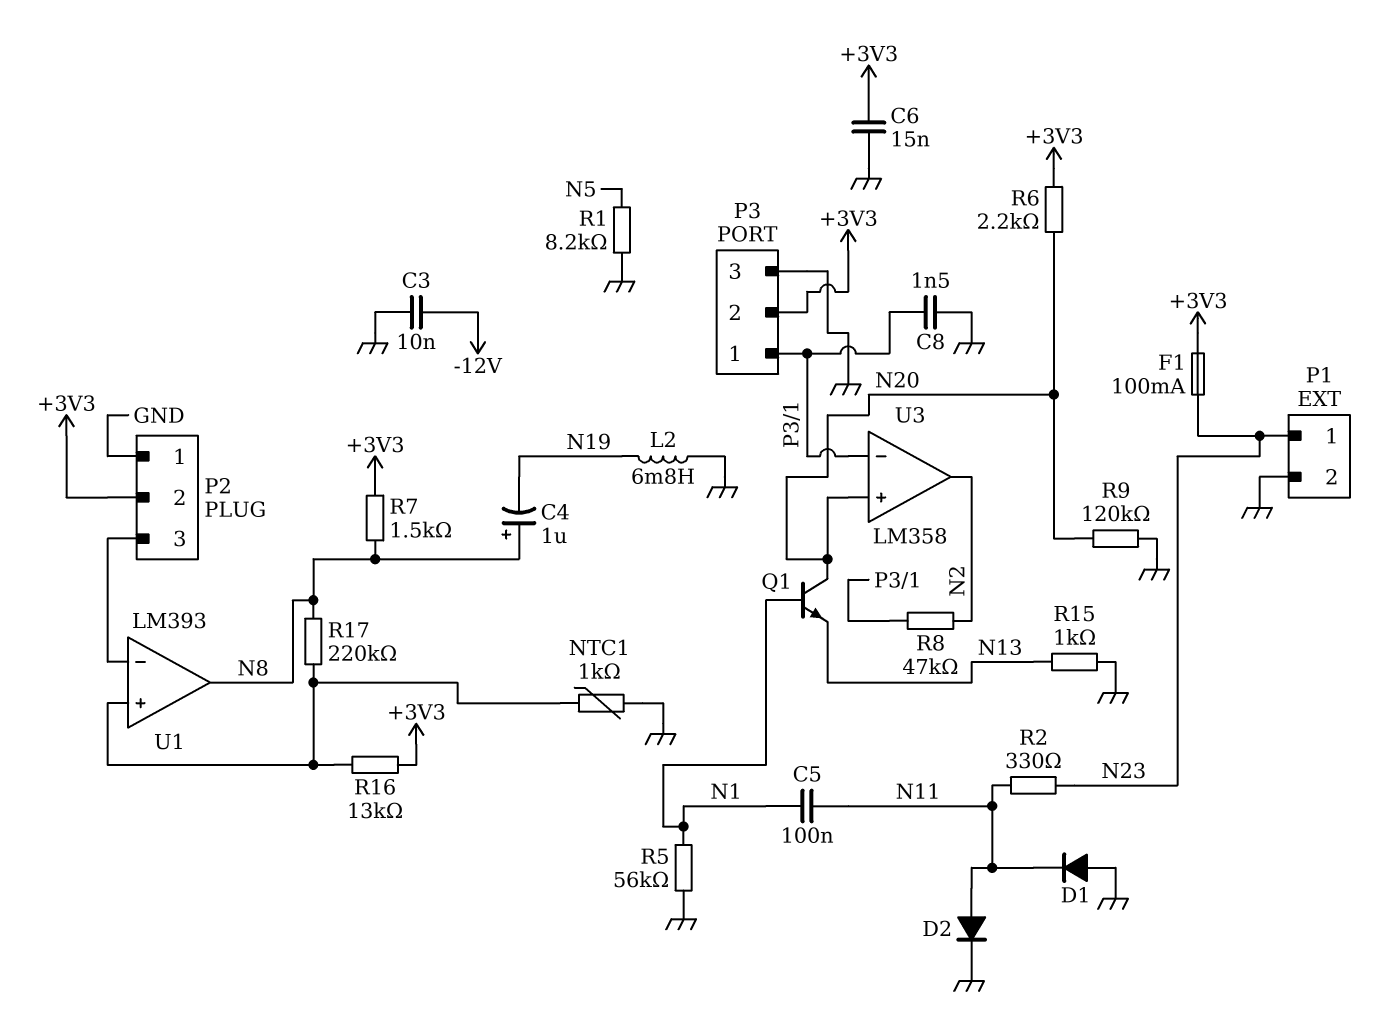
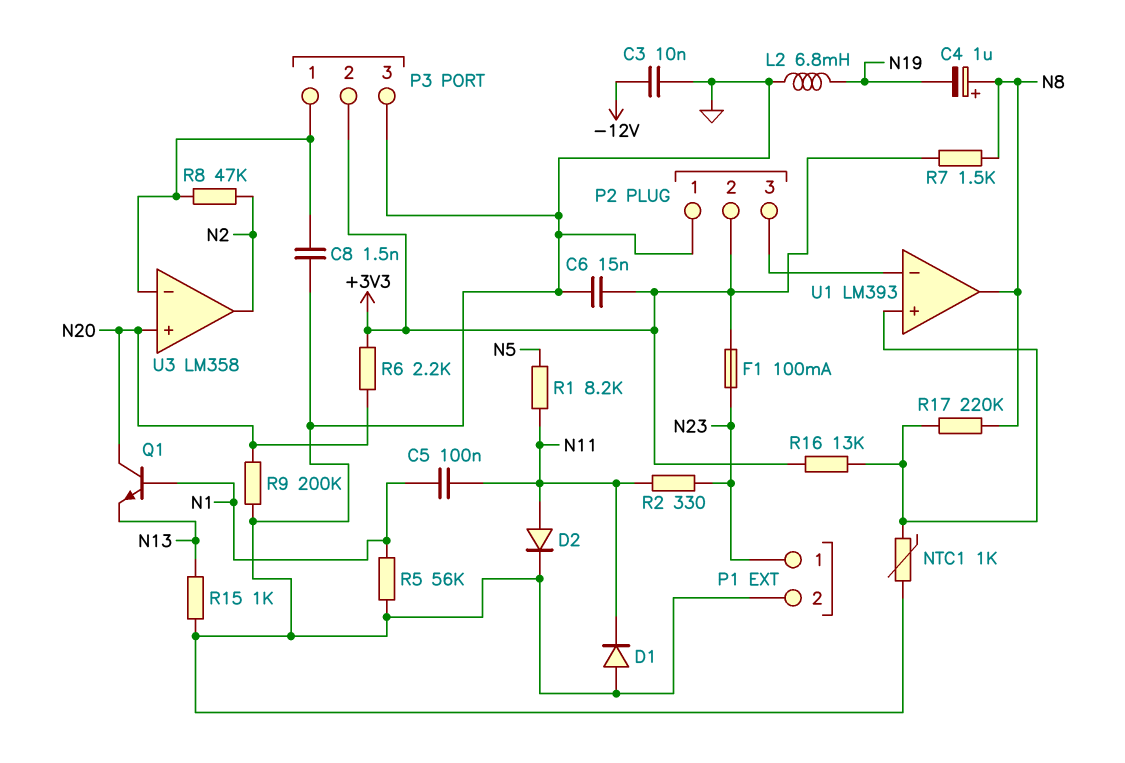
R1: 8.2k (GND, N5) -> 8.2k (N5, N11)
R9: 120k (GND, N20) -> 200k (GND, N20)

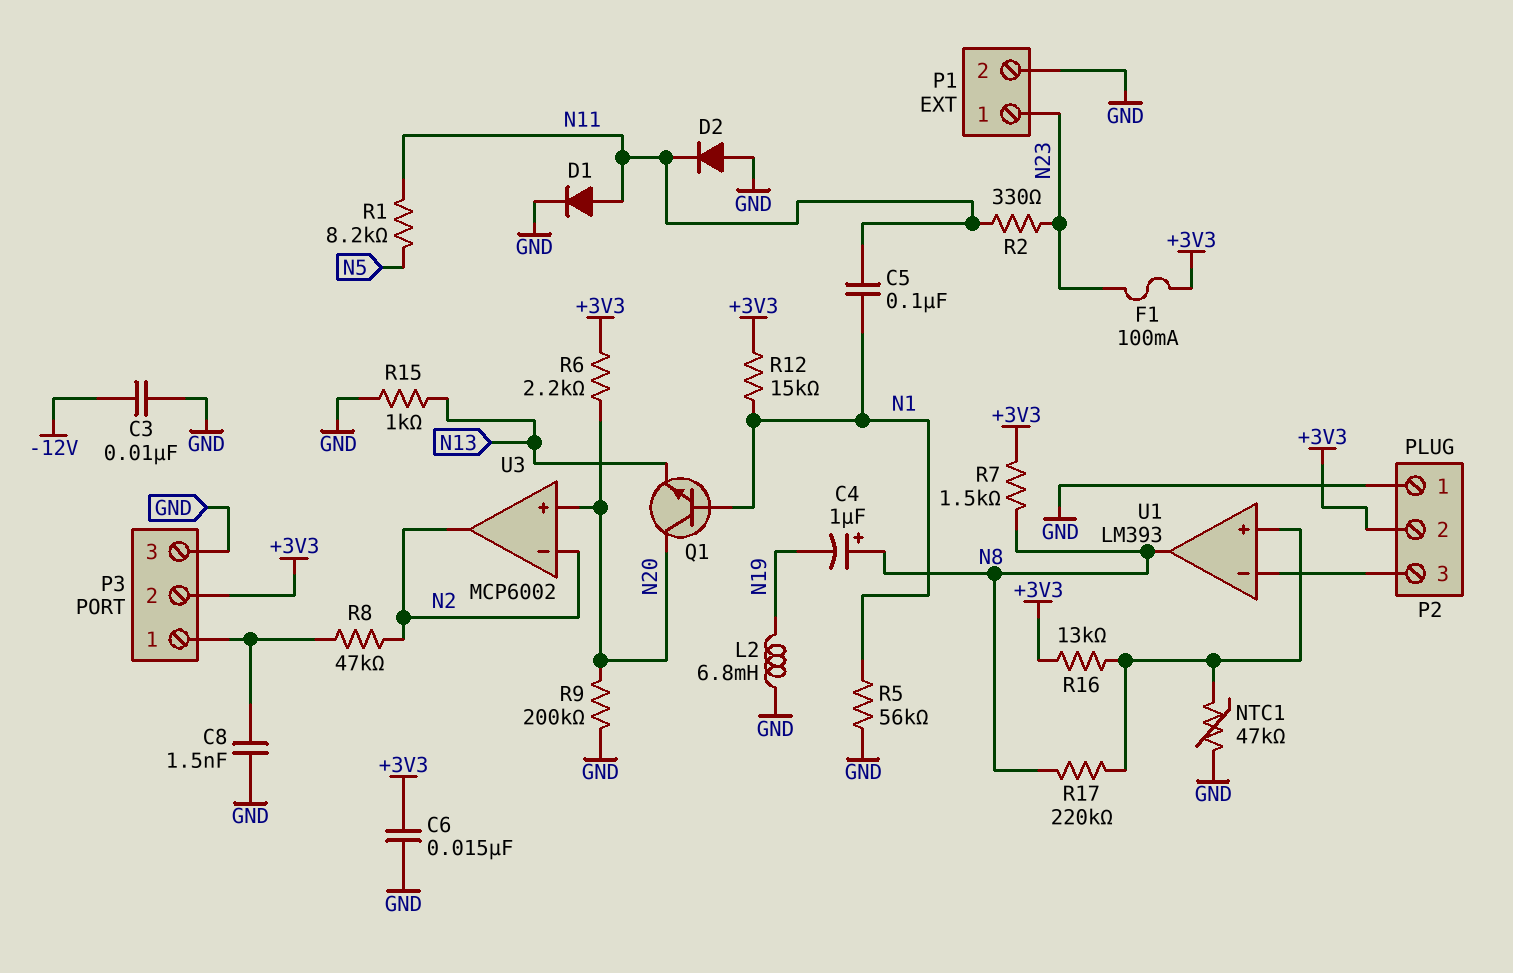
D1: diode (A GND, K N11) -> diode (A N11, K GND)
D2: diode (A N11, K GND) -> diode (A GND, K N11)
NTC1: 1k (GND, U1/in+) -> 47k (GND, U1/in+)
R12: none -> 15k (+3V3, N1)
U3: LM358 -> MCP6002
U3 pin in-: P3/1 -> N2

